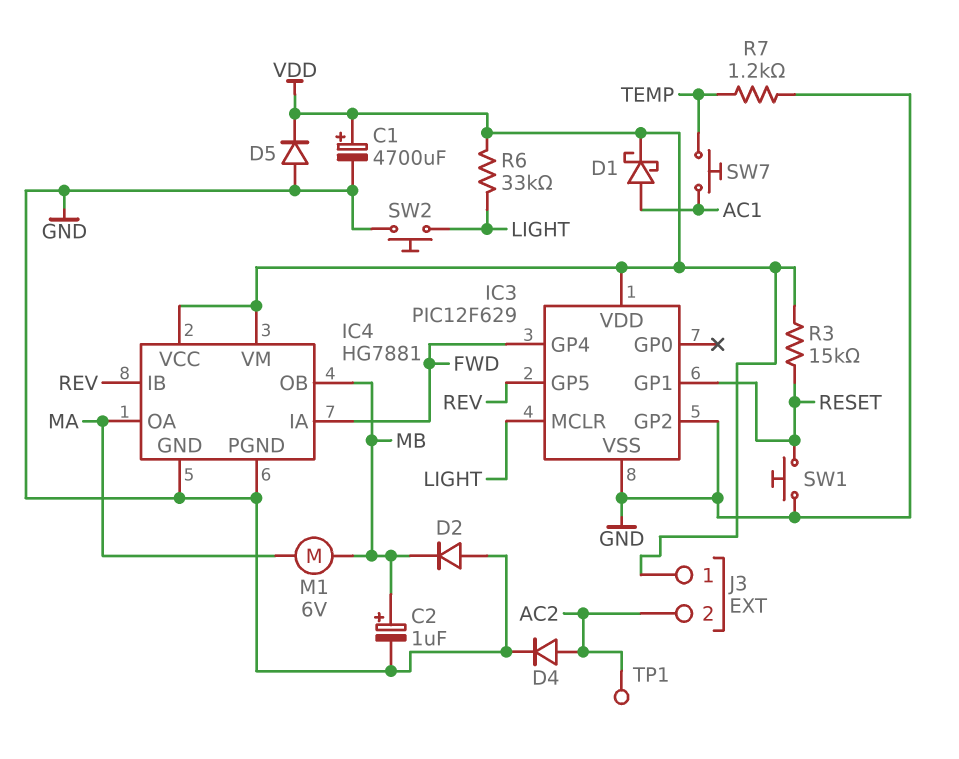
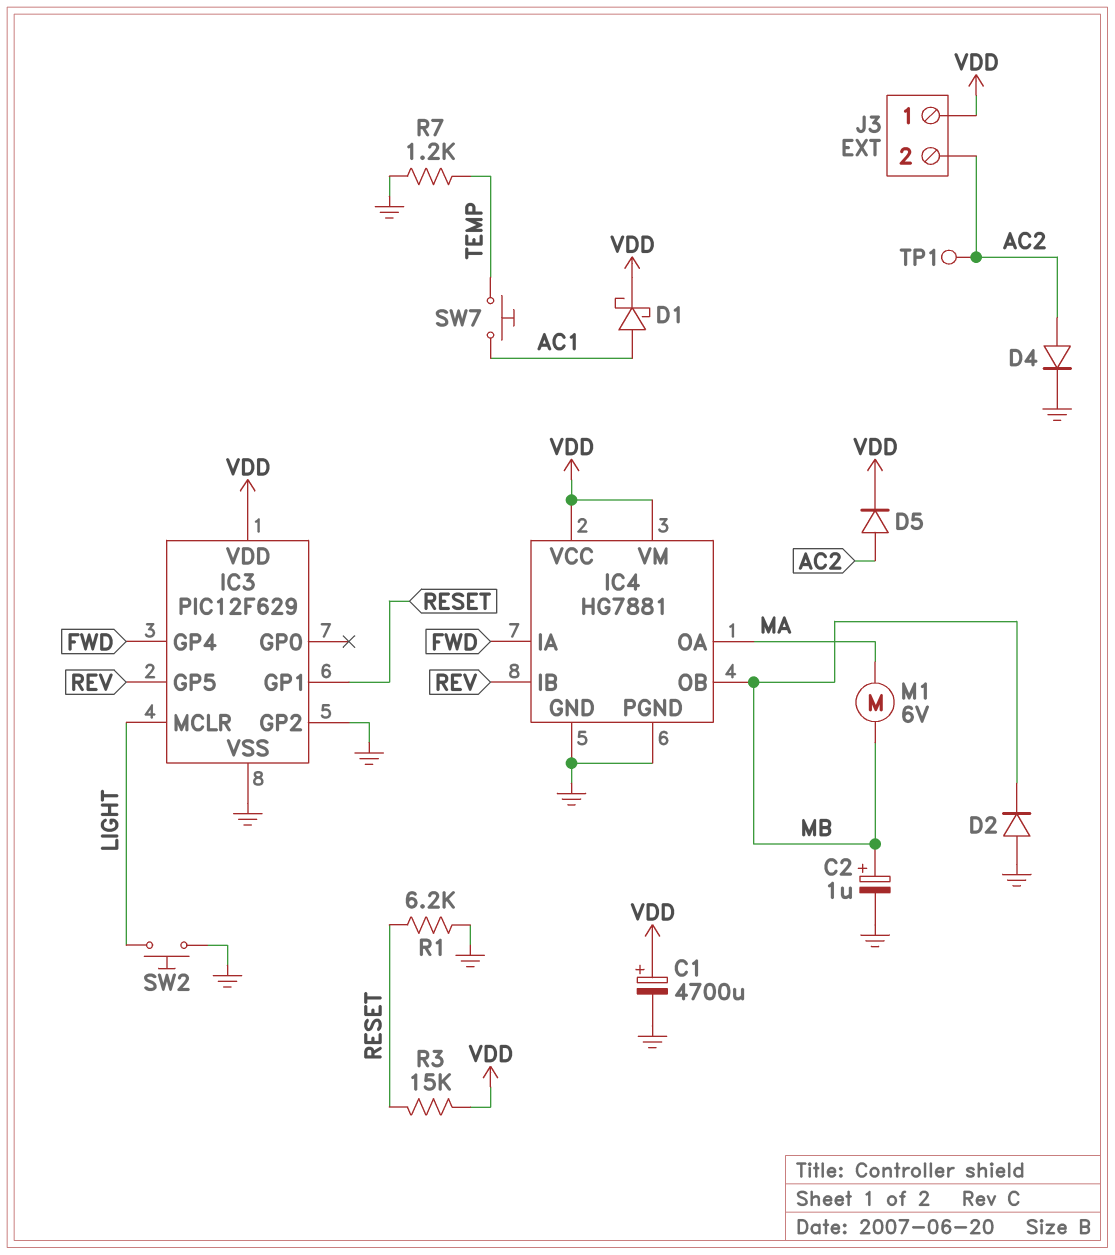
D5: diode (A GND, K VDD) -> diode (A AC2, K VDD)
R1: none -> 6.2k (GND, RESET)
R6: 33k (LIGHT, VDD) -> none
SW1: button (GND, RESET) -> none

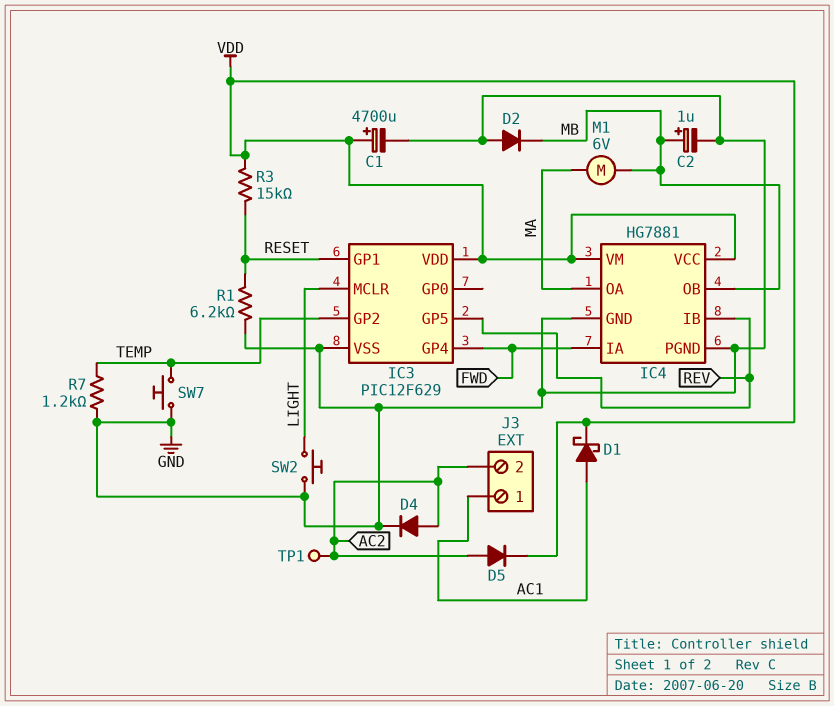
IC3 pin GP2: GND -> TEMP
J3 pin 1: VDD -> AC1
SW7: button (AC1, TEMP) -> button (GND, TEMP)

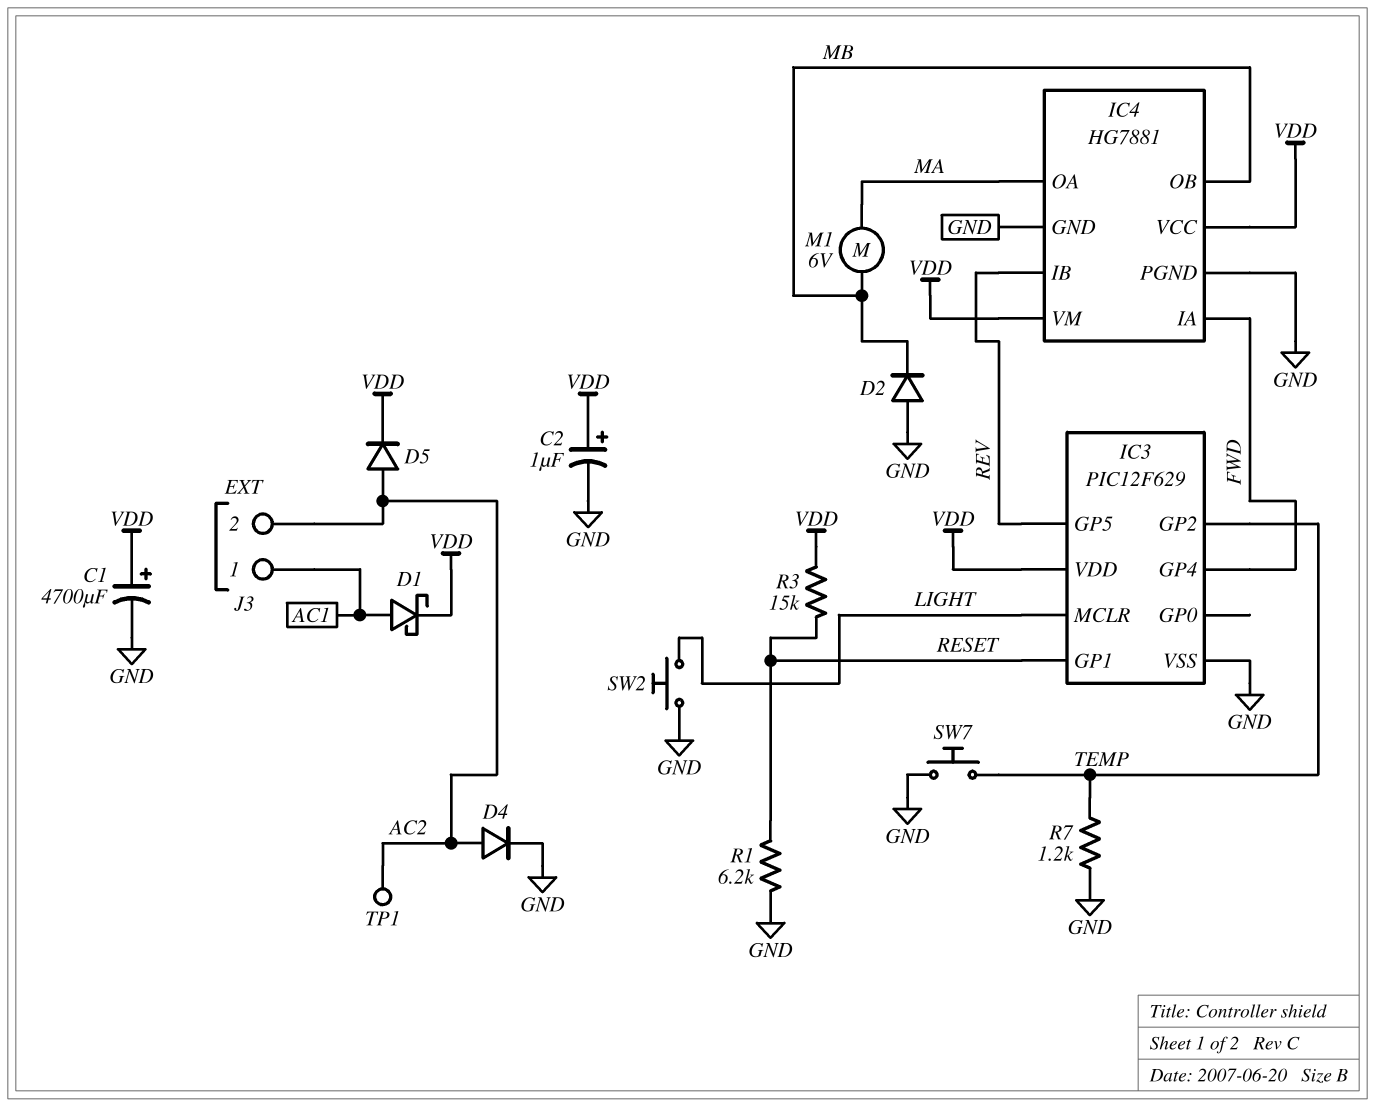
C2: 1uF (plus MB, minus GND) -> 1uF (plus VDD, minus GND)

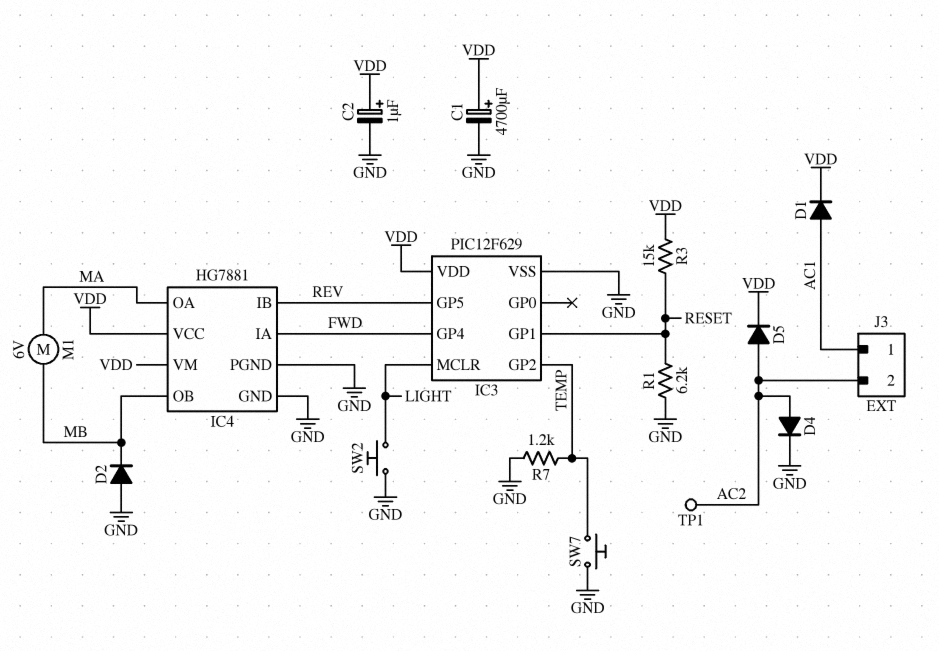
D1: schottky (A AC1, K VDD) -> diode (A AC1, K VDD)

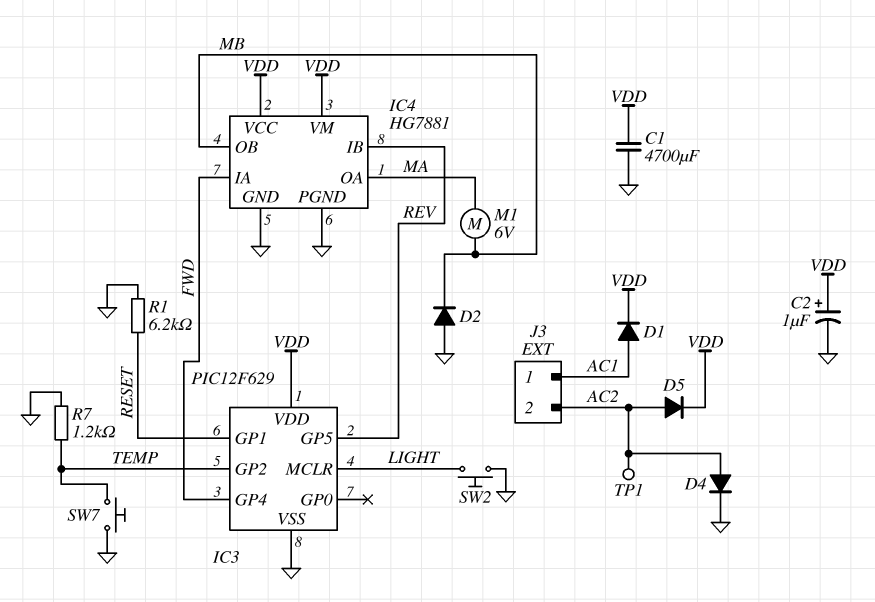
C1: 4700uF (plus VDD, minus GND) -> 4700uF (GND, VDD)
R3: 15k (RESET, VDD) -> none

